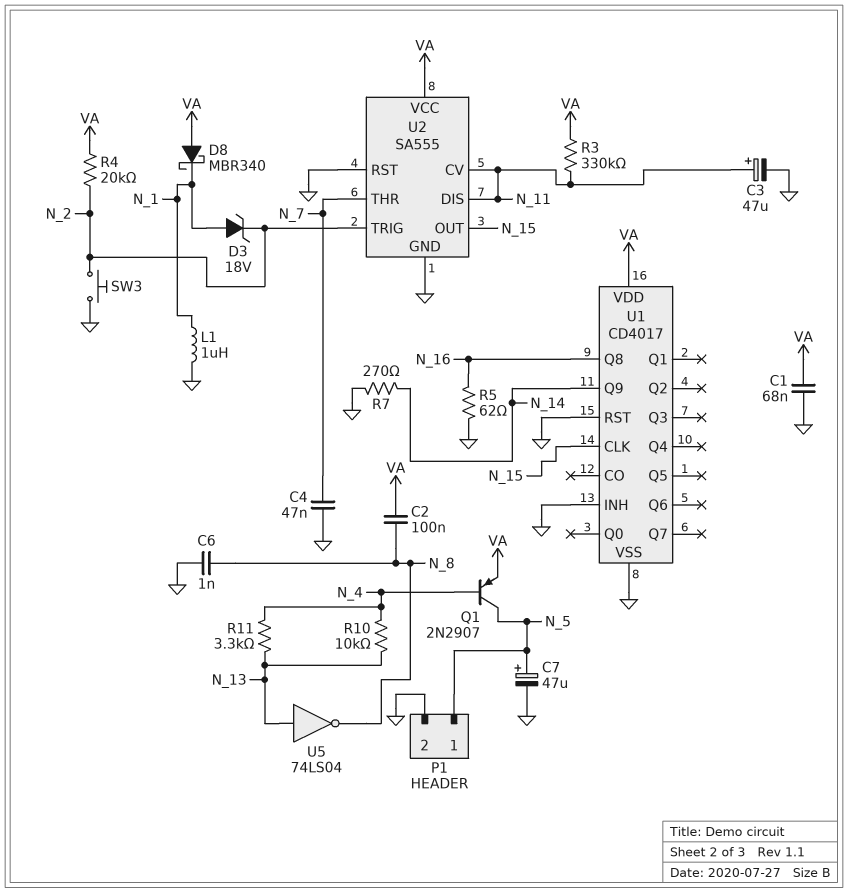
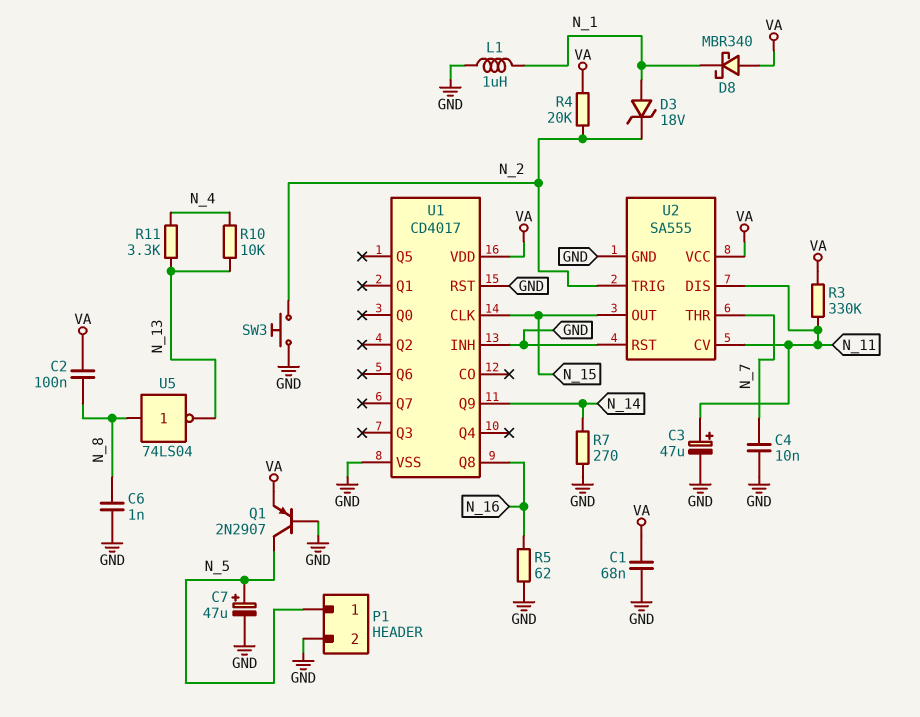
C4: 47nF (GND, N_7) -> 10nF (GND, N_7)
Q1: PNP 2N2907 (B N_4, C N_5, E VA) -> PNP 2N2907 (B GND, C N_5, E VA)
U5: NOT 74LS04 (in N_13, out N_8) -> NOT 74LS04 (in N_8, out N_13)

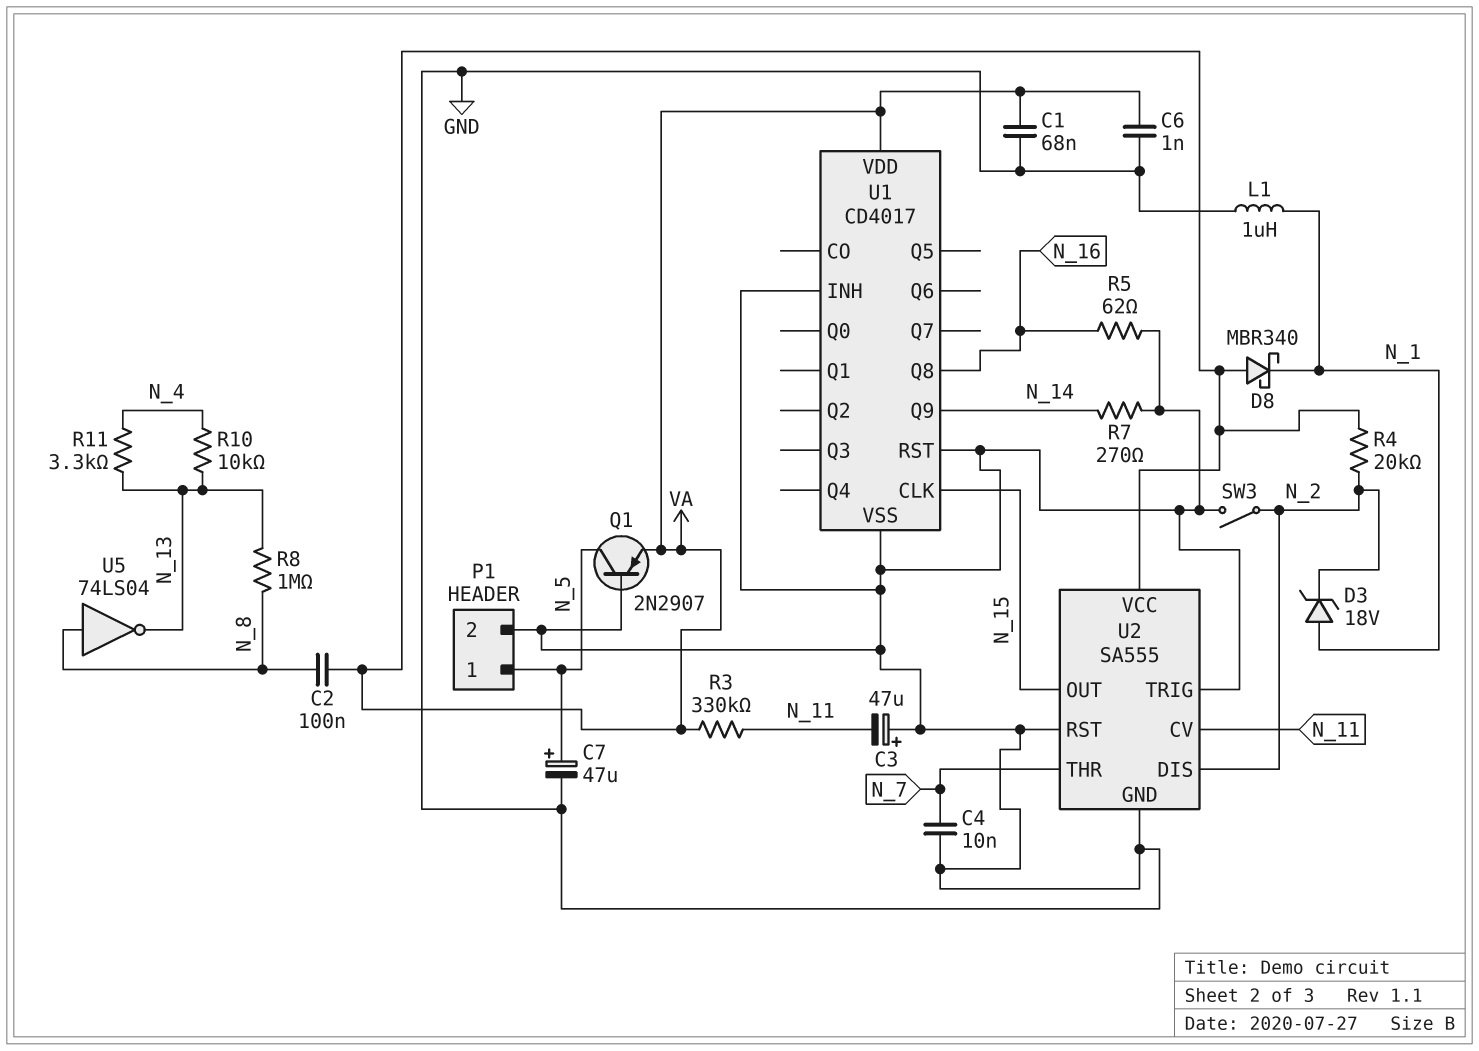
C3: 47uF (plus N_11, minus GND) -> 47uF (plus GND, minus N_11)
C6: 1nF (GND, N_8) -> 1nF (GND, VA)
R8: none -> 1M (N_8, N_13)
SW3: button (GND, N_2) -> switch (GND, N_2)
U2 pin DIS: N_11 -> N_2
U2 pin TRIG: N_2 -> GND

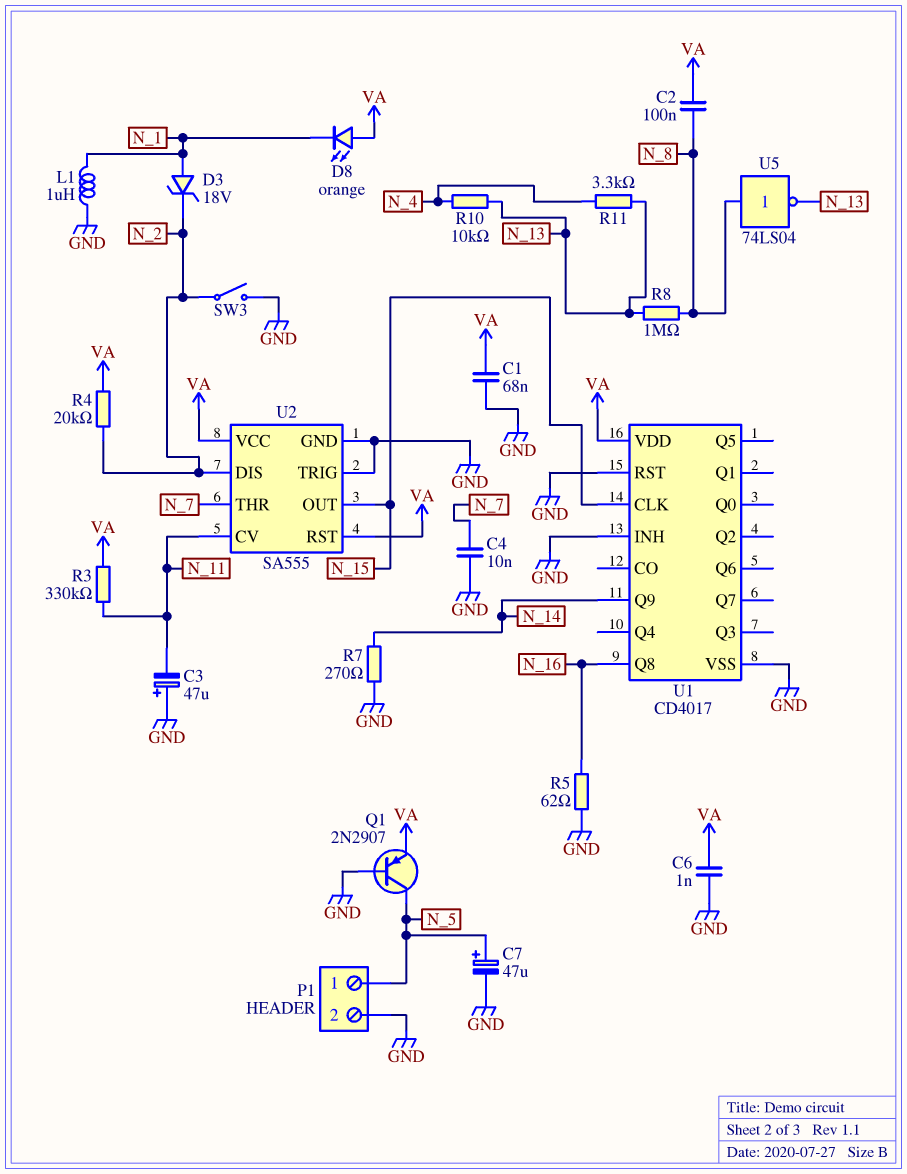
D8: schottky MBR340 (A VA, K N_1) -> LED orange (A VA, K N_1)
U2 pin RST: GND -> VA

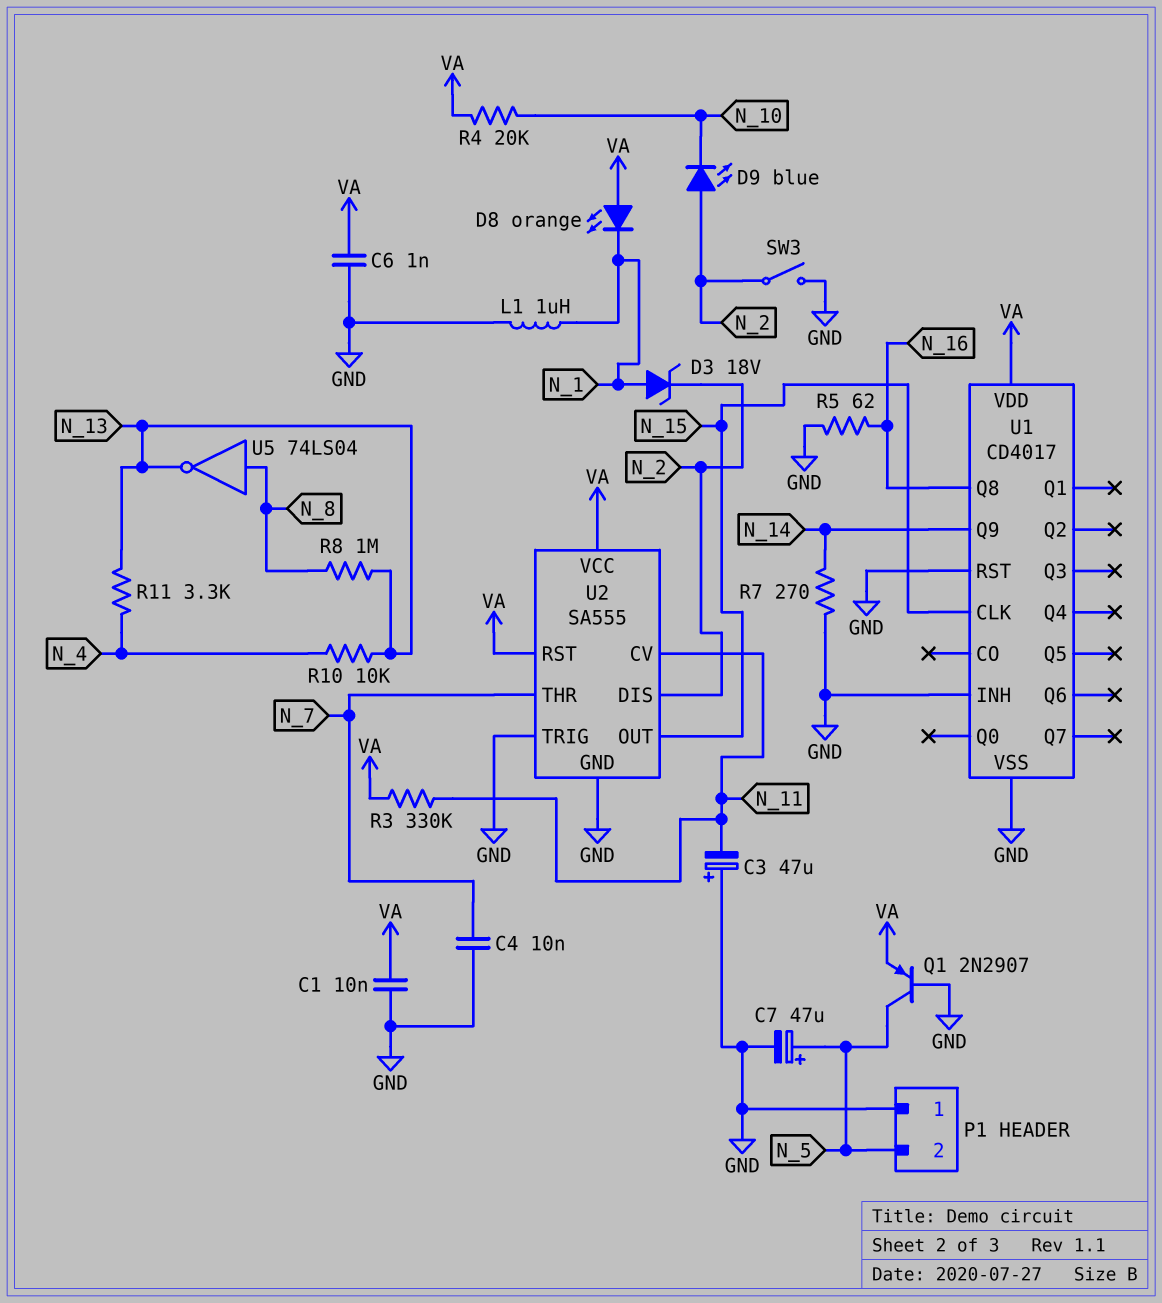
C1: 68nF (GND, VA) -> 10nF (GND, VA)
C2: 100nF (N_8, VA) -> none
D9: none -> LED blue (A N_2, K N_10)
P1 pin 1: N_5 -> GND
P1 pin 2: GND -> N_5
R4: 20k (N_2, VA) -> 20k (N_10, VA)

